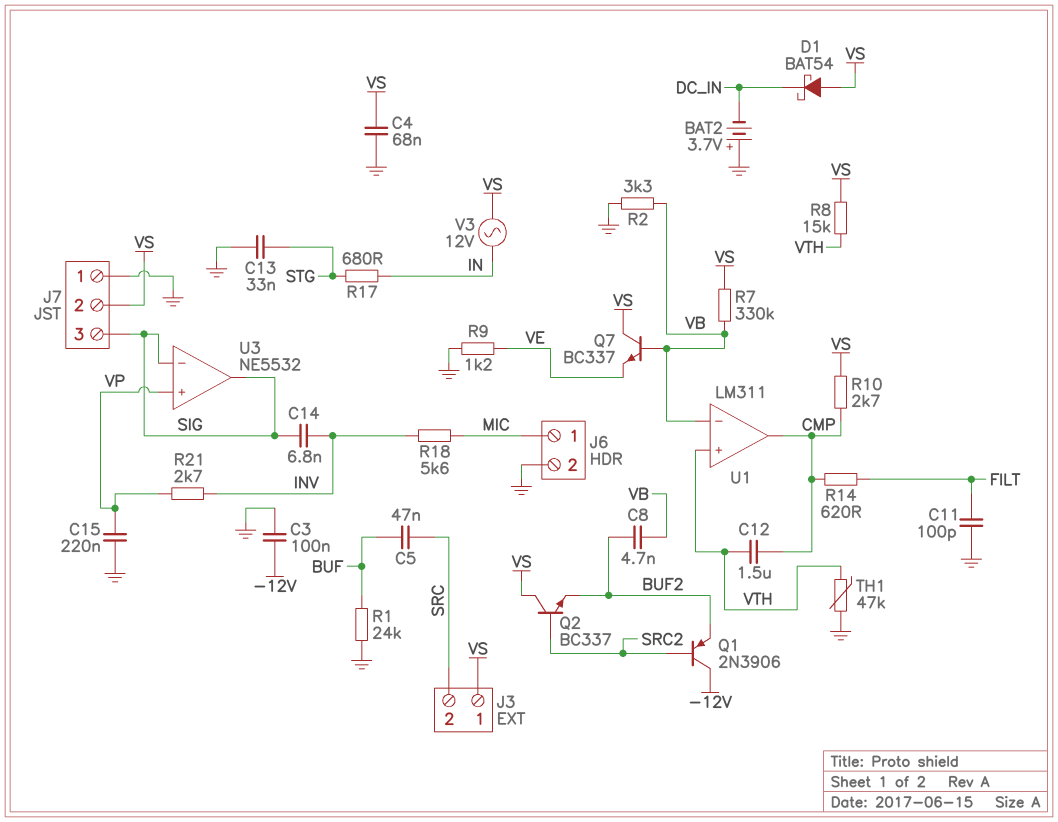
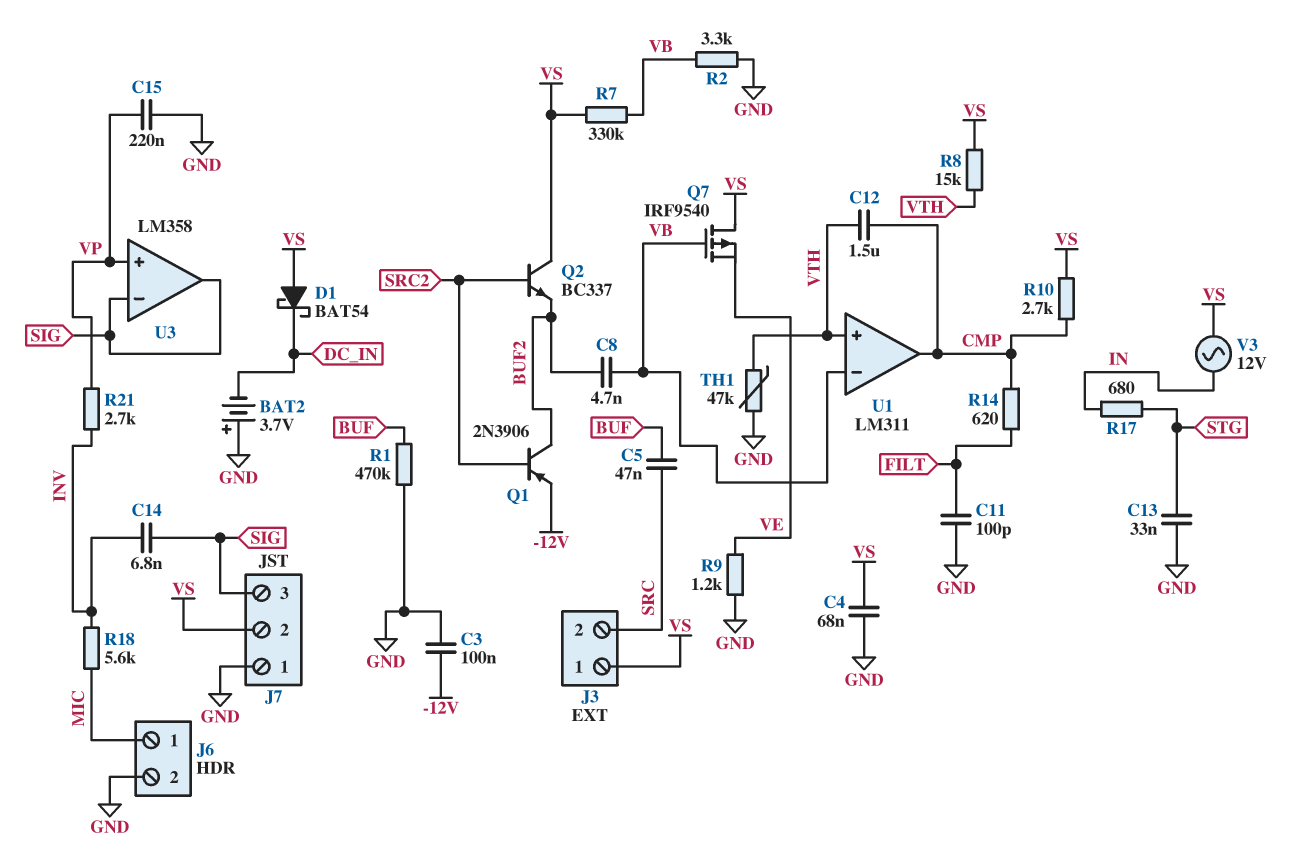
Q1: PNP 2N3906 (B SRC2, C -12V, E BUF2) -> PNP 2N3906 (B SRC2, C BUF2, E -12V)
Q7: NPN BC337 (B VB, C VS, E VE) -> PMOS IRF9540 (G VB, D VS, S VE)
R1: 24k (BUF, GND) -> 470k (BUF, GND)
U3: NE5532 -> LM358

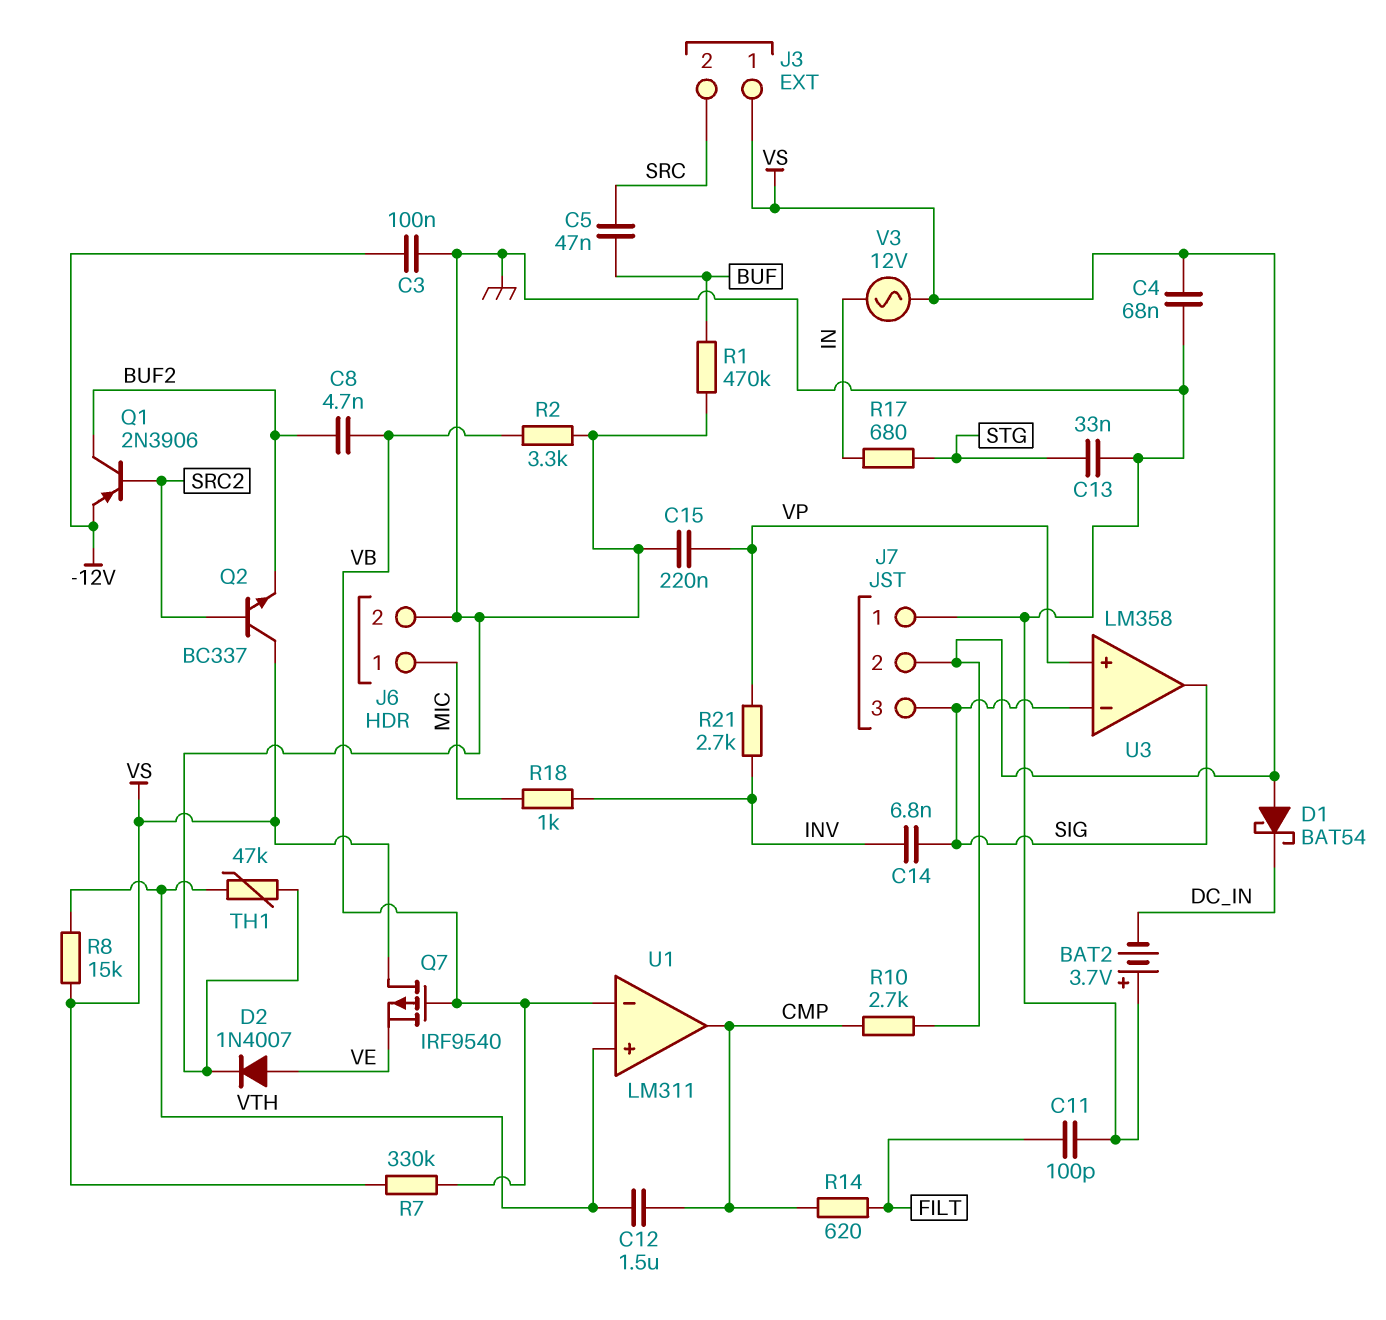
D2: none -> diode 1N4007 (A VE, K GND)
R9: 1.2k (GND, VE) -> none
R18: 5.6k (INV, MIC) -> 1k (INV, MIC)

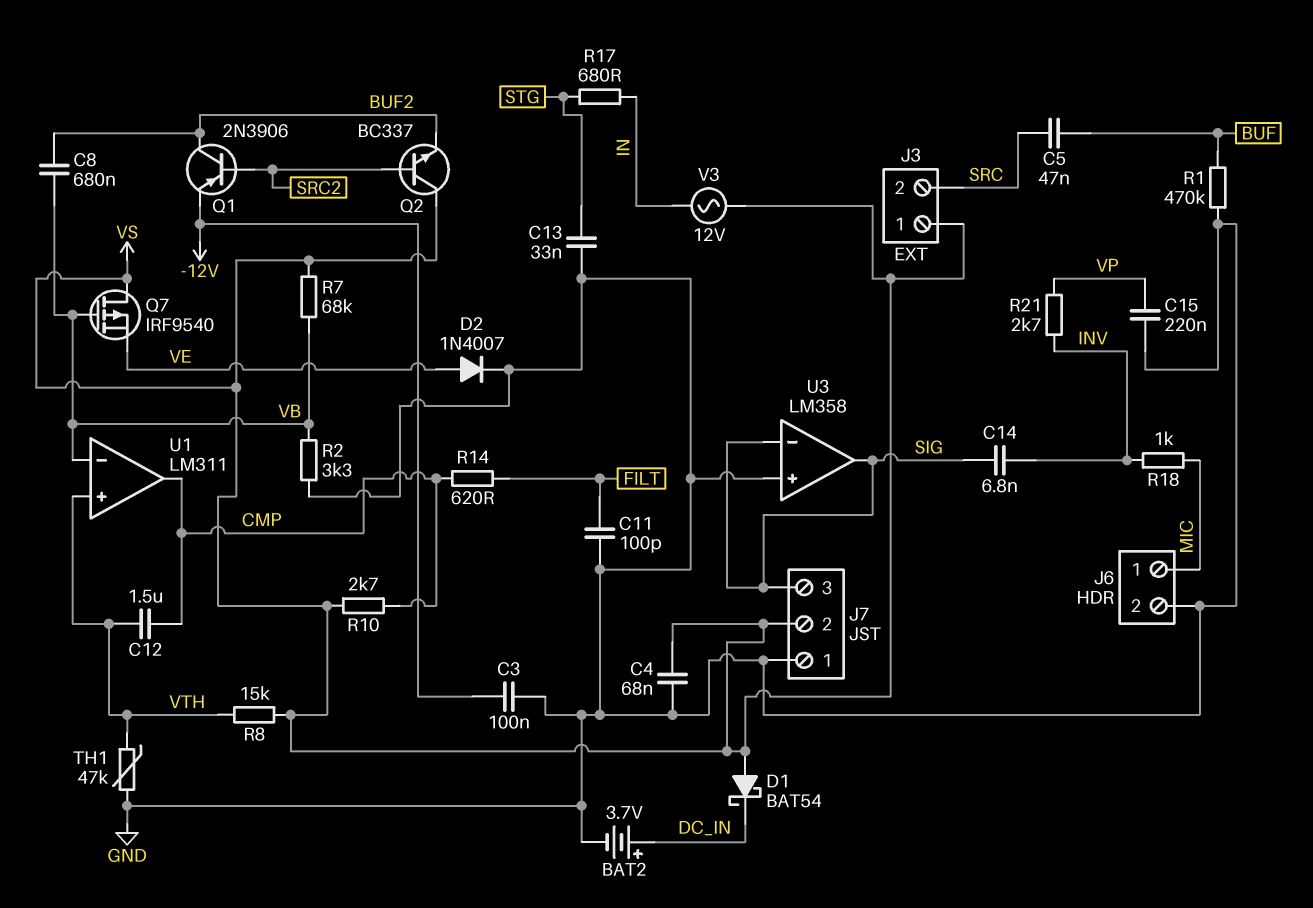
BAT2: 3.7V (plus GND, minus DC_IN) -> 3.7V (plus DC_IN, minus GND)
C8: 4.7nF (BUF2, VB) -> 680nF (BUF2, VB)
R7: 330k (VB, VS) -> 68k (VB, VS)
U3 pin in+: VP -> GND

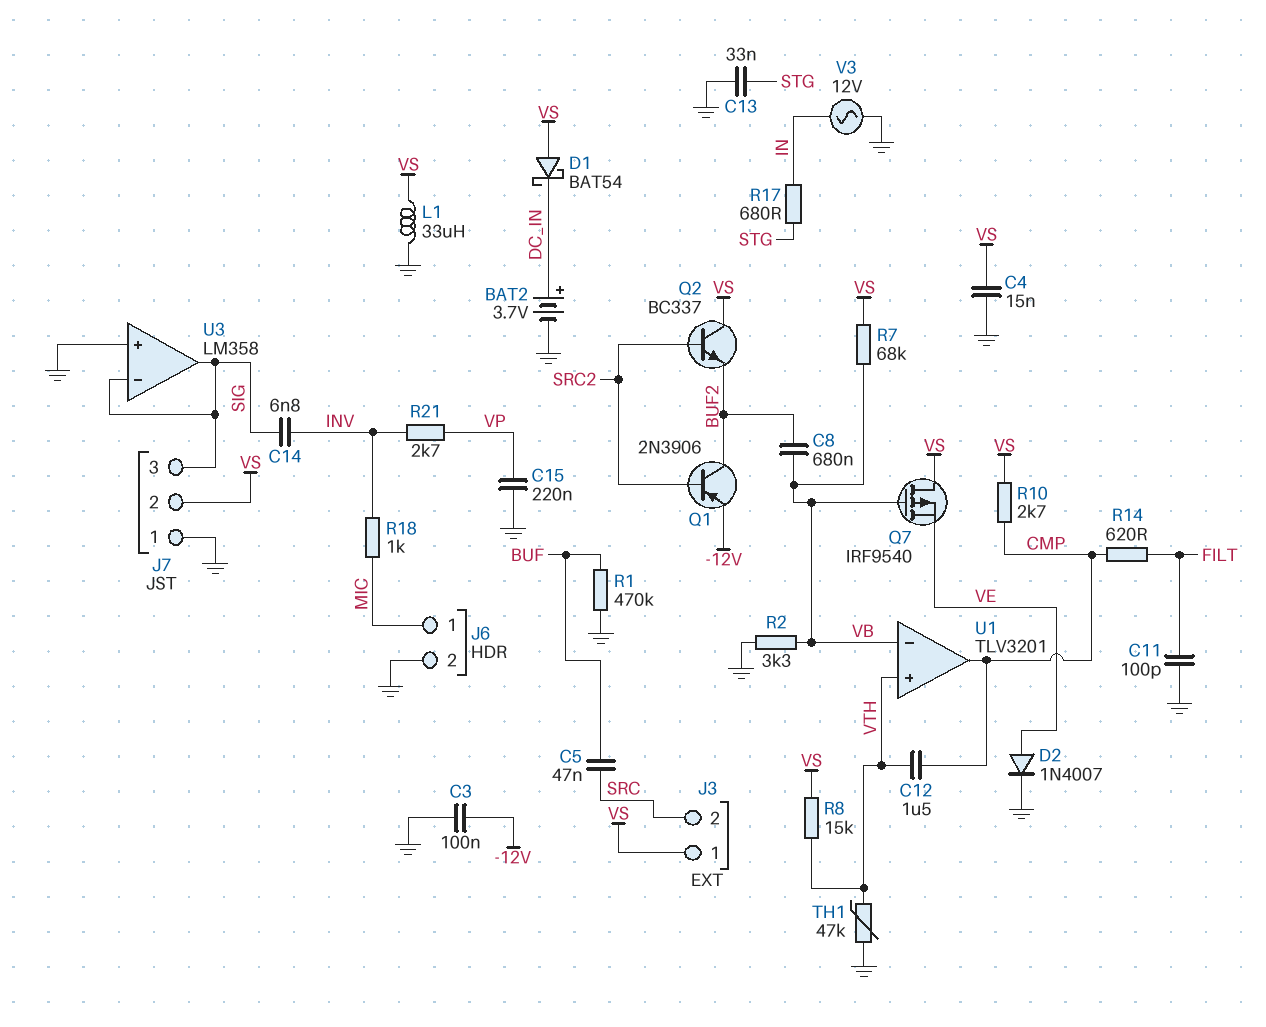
C4: 68nF (GND, VS) -> 15nF (GND, VS)
L1: none -> 33uH (GND, VS)
U1: LM311 -> TLV3201
V3: AC 12V (IN, VS) -> AC 12V (GND, IN)

